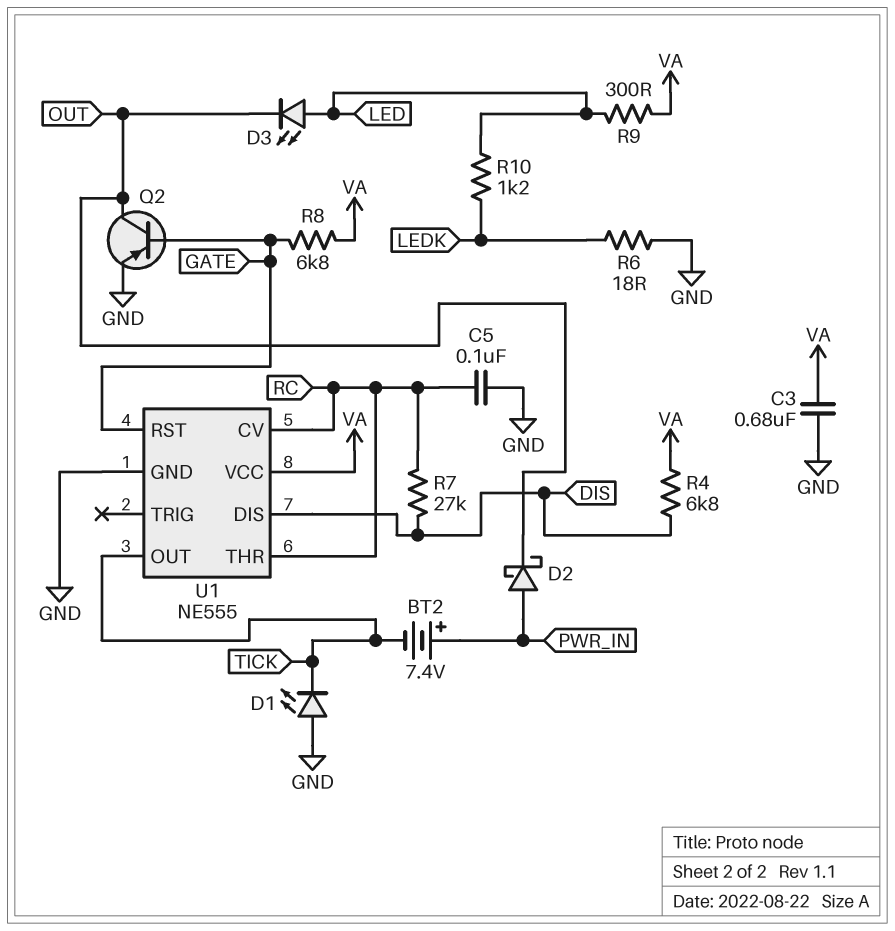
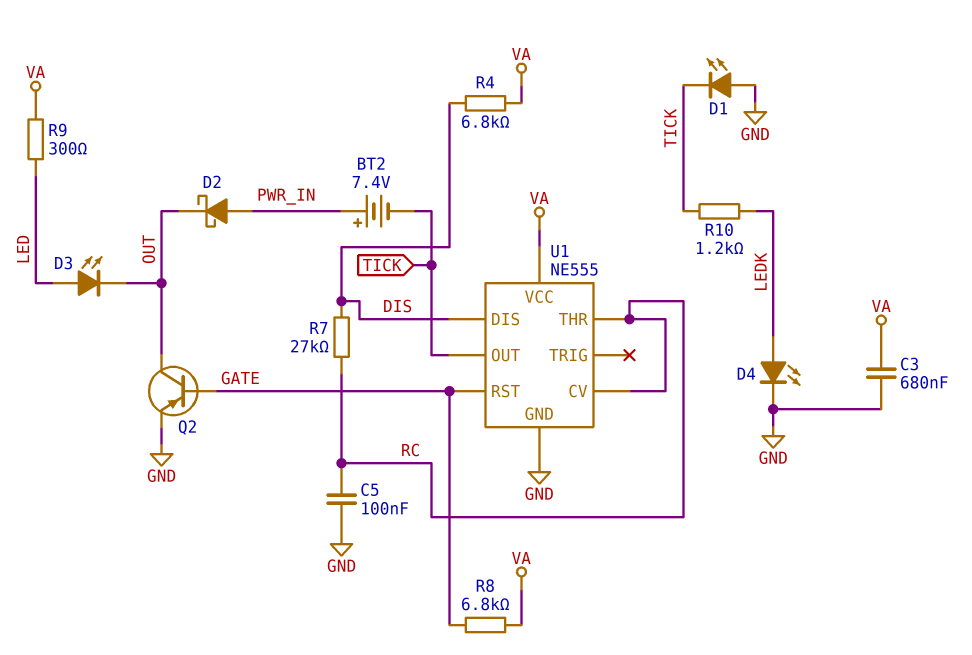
D4: none -> LED (A LEDK, K GND)
R6: 18 (GND, LEDK) -> none
R10: 1.2k (LED, LEDK) -> 1.2k (LEDK, TICK)

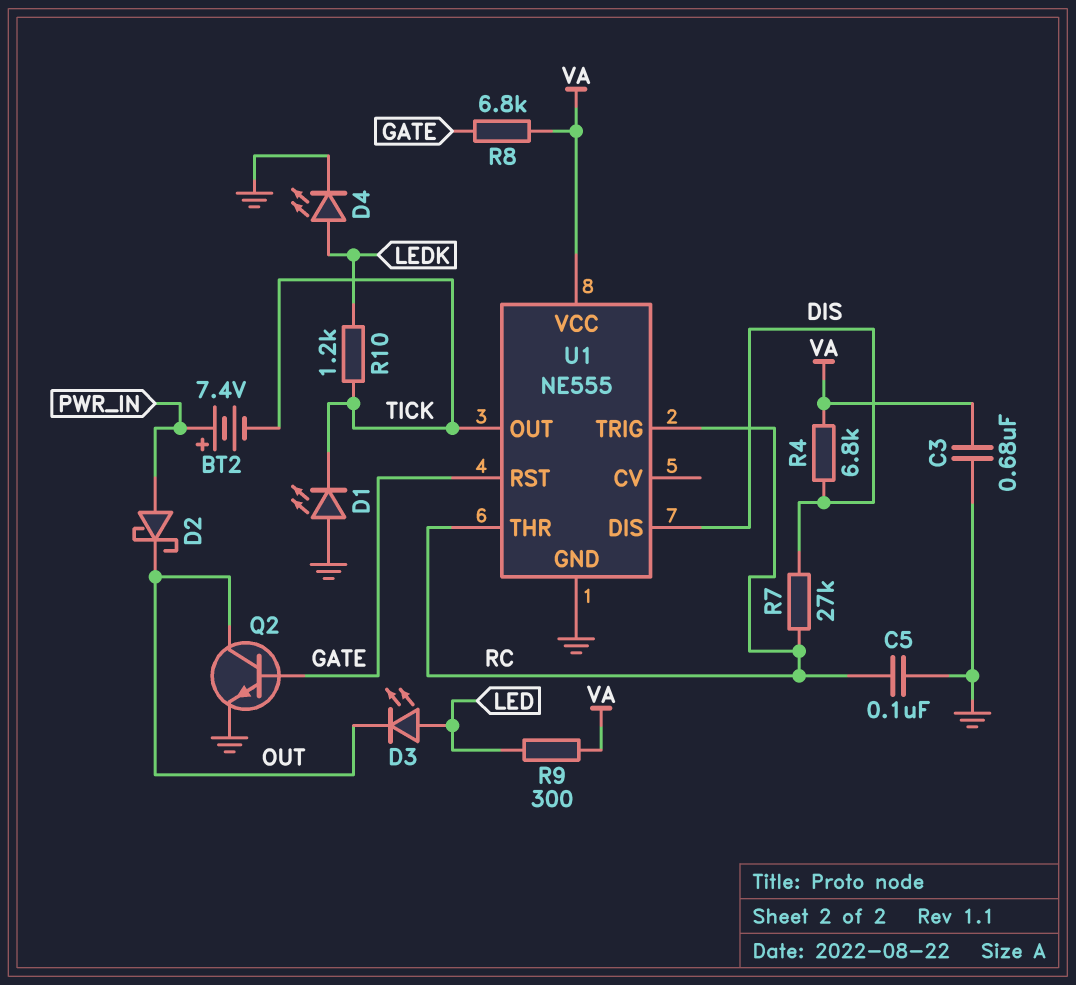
Q2: PNP (B GATE, C OUT, E GND) -> NPN (B GATE, C OUT, E GND)
U1 pin CV: RC -> none
U1 pin TRIG: none -> RC

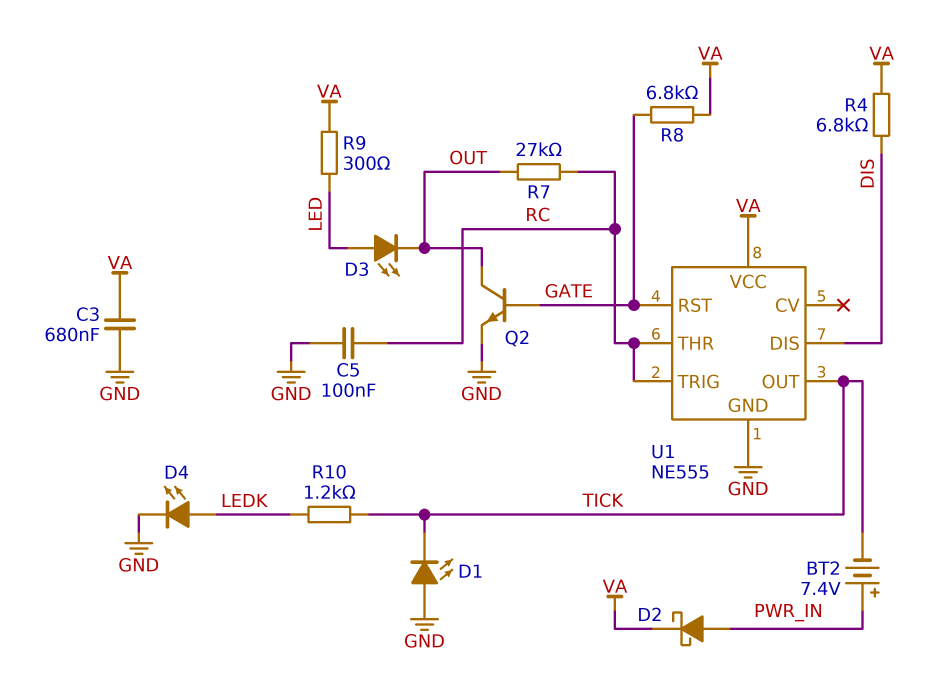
D2: schottky (A PWR_IN, K OUT) -> schottky (A PWR_IN, K VA)
R7: 27k (DIS, RC) -> 27k (OUT, RC)

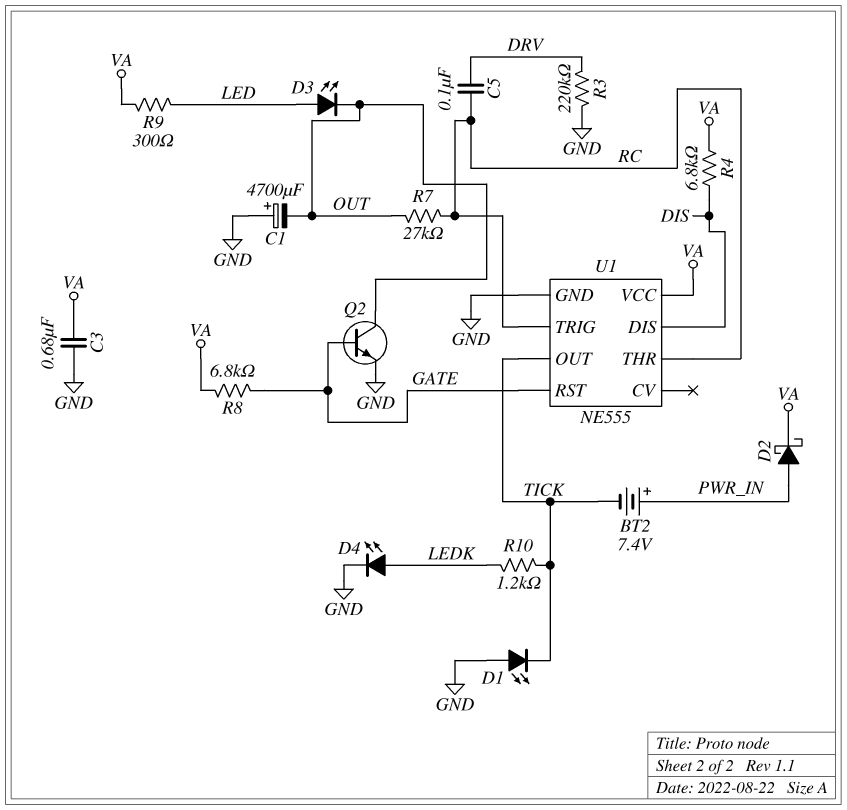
C1: none -> 4700uF (plus GND, minus OUT)
C5: 100nF (GND, RC) -> 100nF (DRV, RC)
R3: none -> 220k (DRV, GND)

